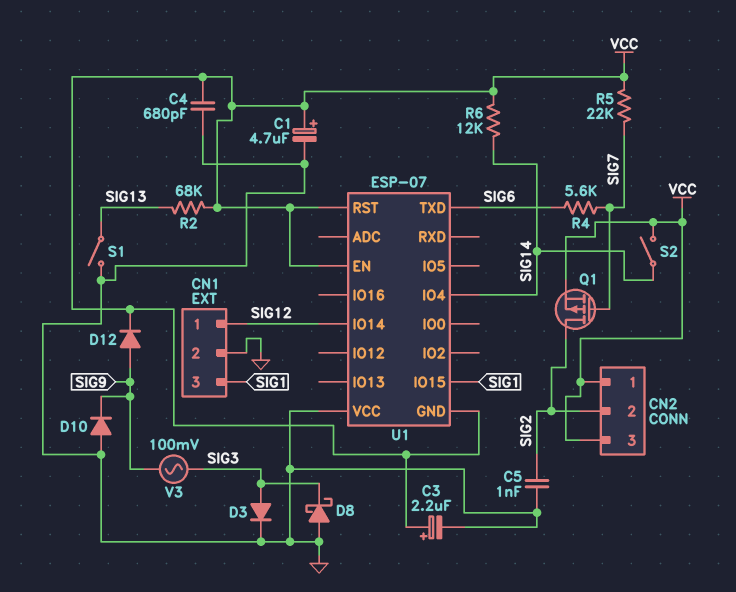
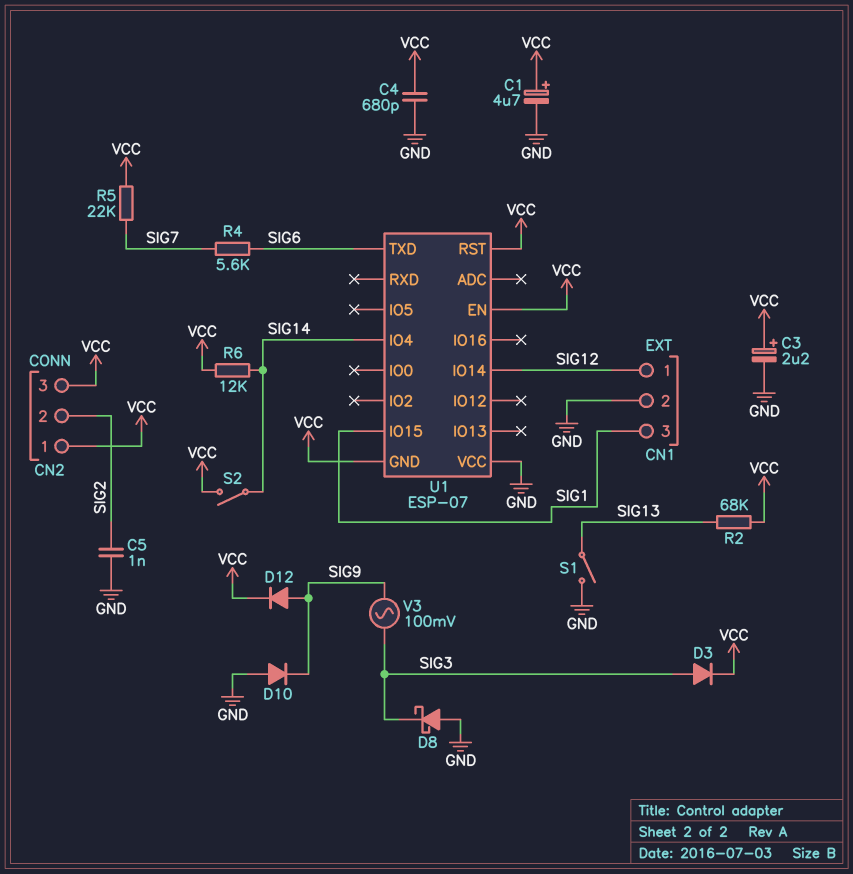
D3: diode (A SIG3, K GND) -> diode (A SIG3, K VCC)
Q1: PMOS (G SIG7, D SIG2, S VCC) -> none

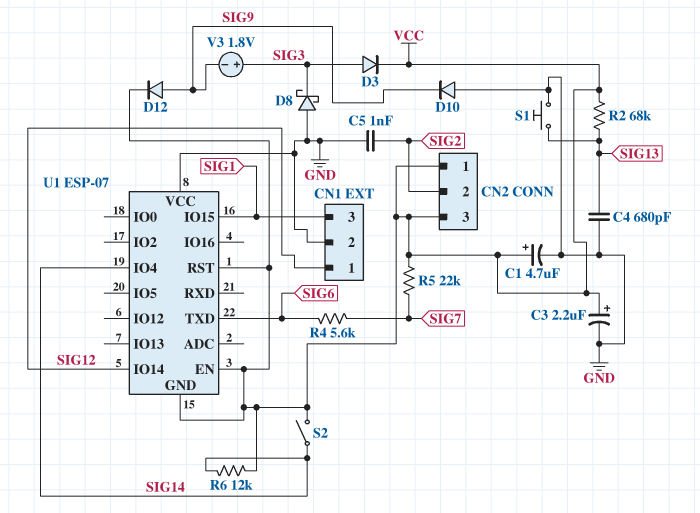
C4: 680pF (GND, VCC) -> 680pF (GND, SIG13)
S1: switch (GND, SIG13) -> button (GND, SIG13)
V3: AC 100mV (SIG3, SIG9) -> 1.8V (plus SIG3, minus SIG9)

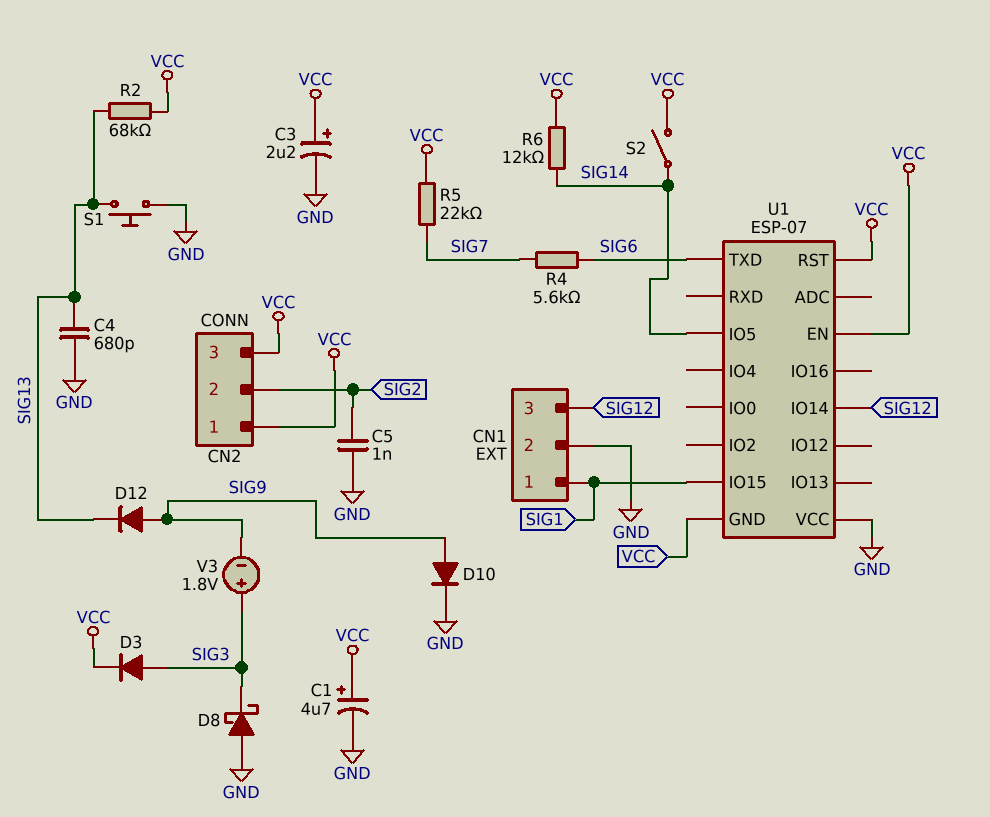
CN1 pin 1: SIG12 -> SIG1
CN1 pin 3: SIG1 -> SIG12
D10: diode (A GND, K SIG9) -> diode (A SIG9, K GND)
D12: diode (A SIG9, K VCC) -> diode (A SIG9, K SIG13)
U1 pin IO4: SIG14 -> none
U1 pin IO5: none -> SIG14

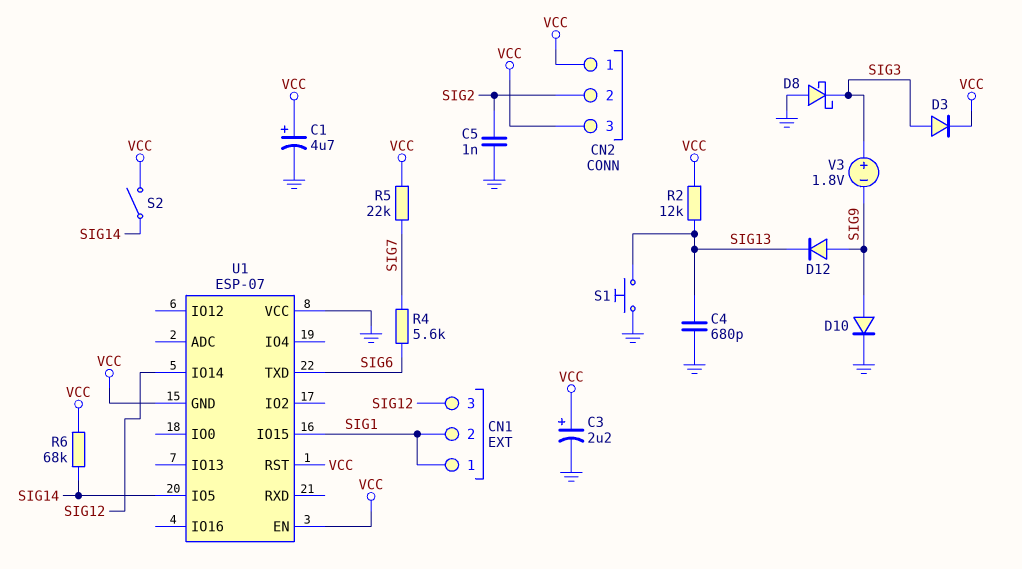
CN1 pin 2: GND -> SIG1
R2: 68k (SIG13, VCC) -> 12k (SIG13, VCC)
R6: 12k (SIG14, VCC) -> 68k (SIG14, VCC)

